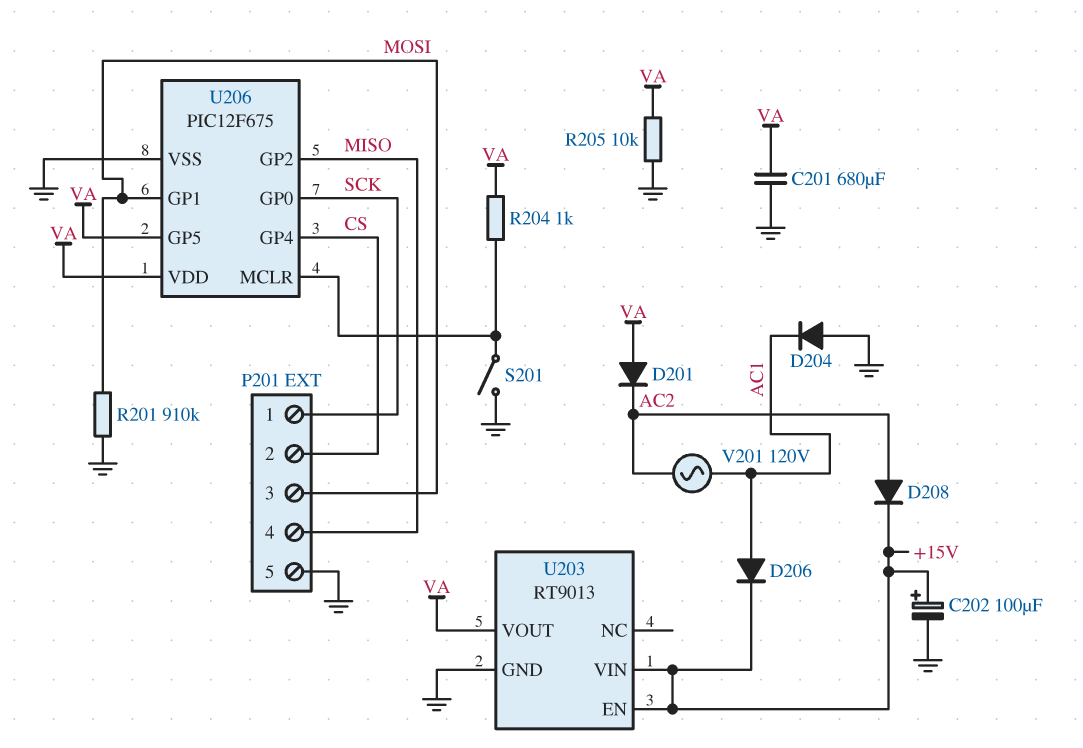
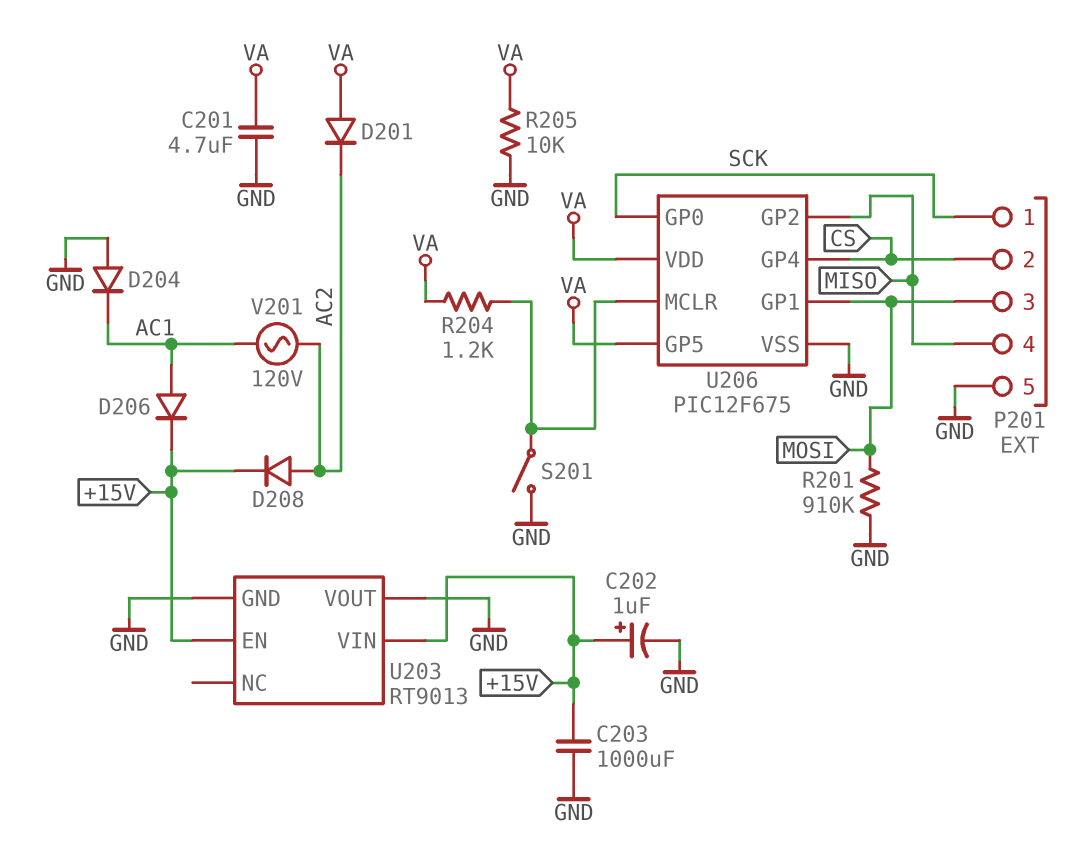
C201: 680uF (GND, VA) -> 4.7uF (GND, VA)
C202: 100uF (plus +15V, minus GND) -> 1uF (plus +15V, minus GND)
C203: none -> 1000uF (+15V, GND)
R204: 1k (U206/MCLR, VA) -> 1.2k (U206/MCLR, VA)
U203 pin VOUT: VA -> GND

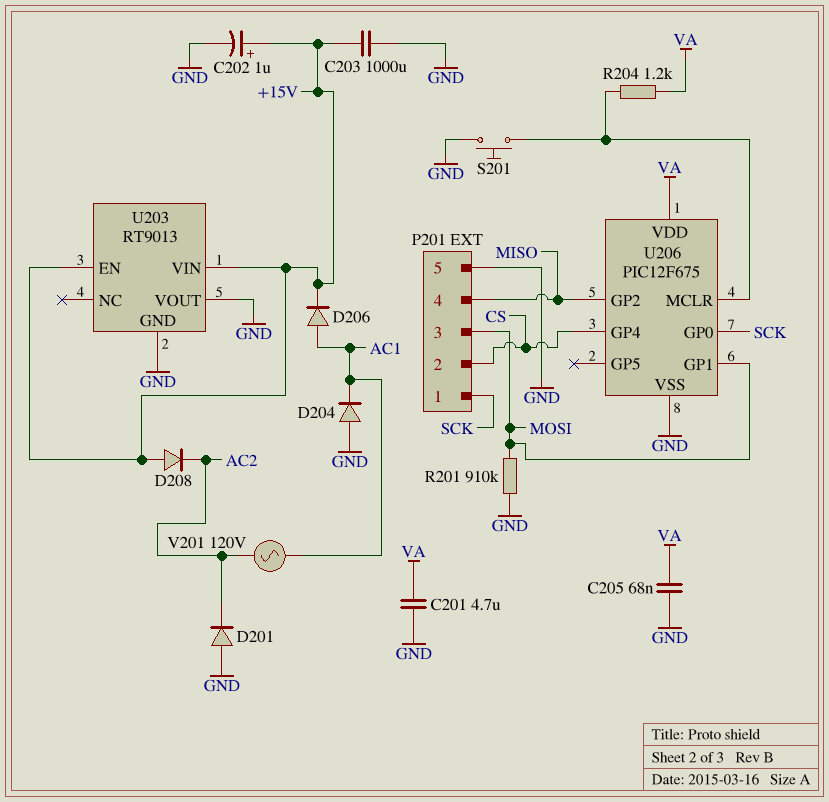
C205: none -> 68nF (GND, VA)
D201: diode (A VA, K AC2) -> diode (A GND, K AC2)
D208: diode (A AC2, K +15V) -> diode (A +15V, K AC2)
R205: 10k (GND, VA) -> none
S201: switch (GND, U206/MCLR) -> button (GND, U206/MCLR)
U206 pin GP5: VA -> none

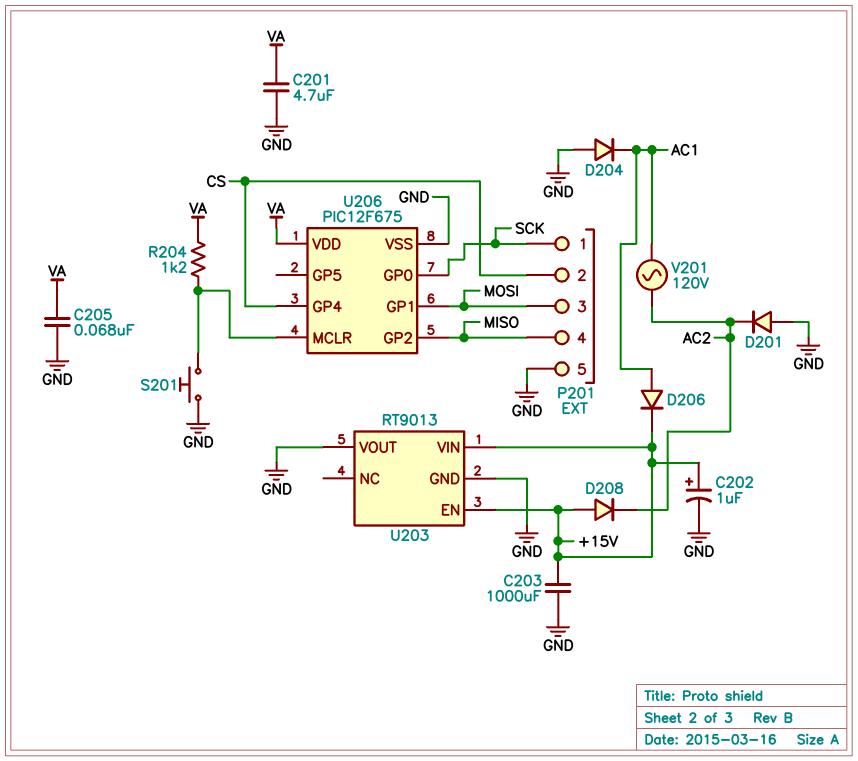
R201: 910k (GND, MOSI) -> none

